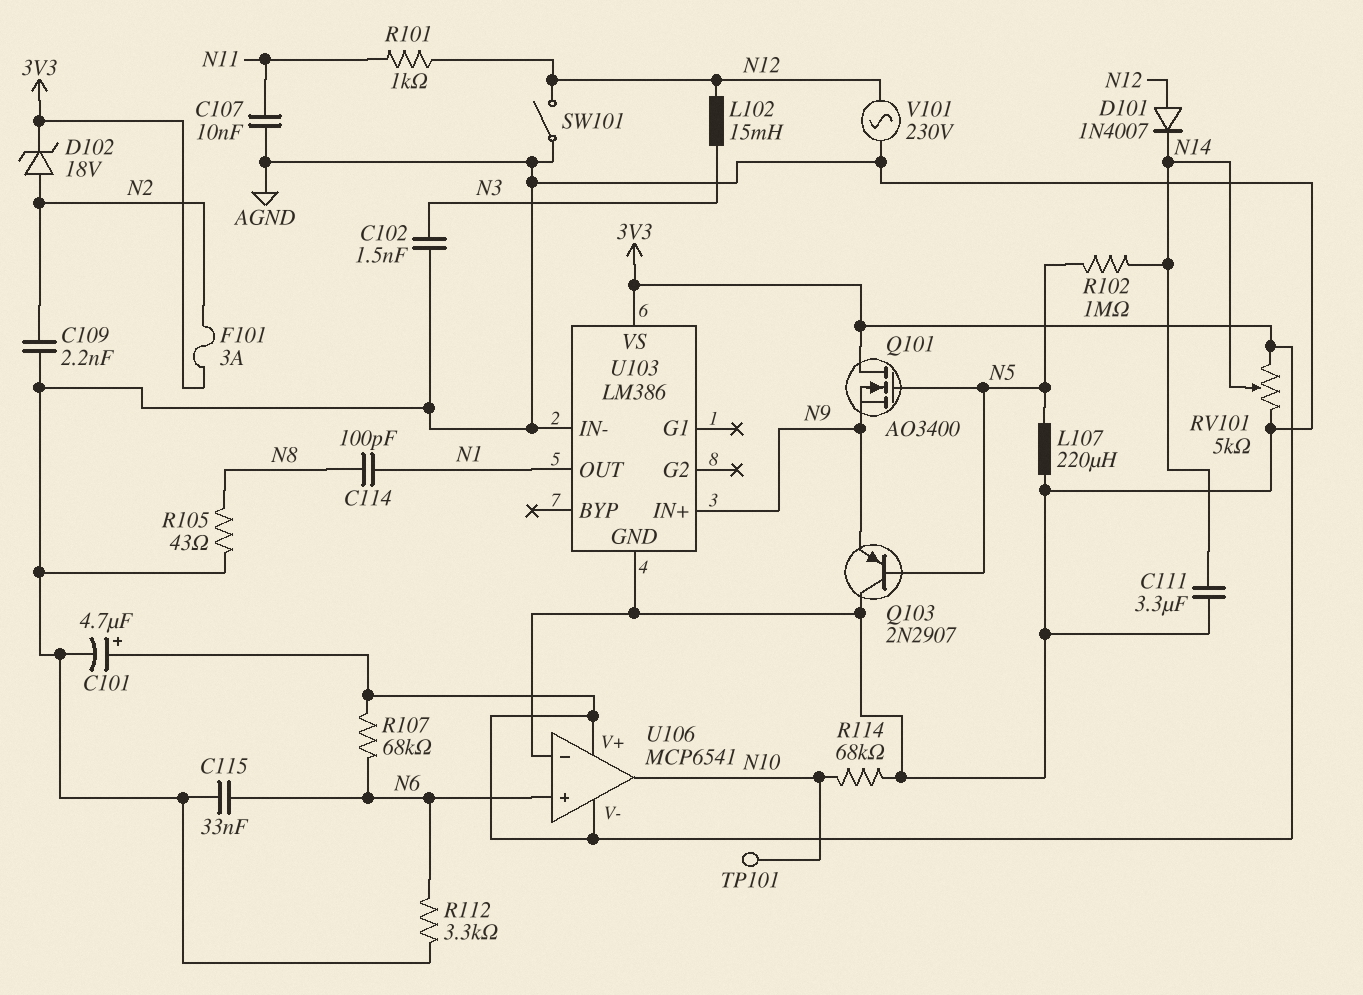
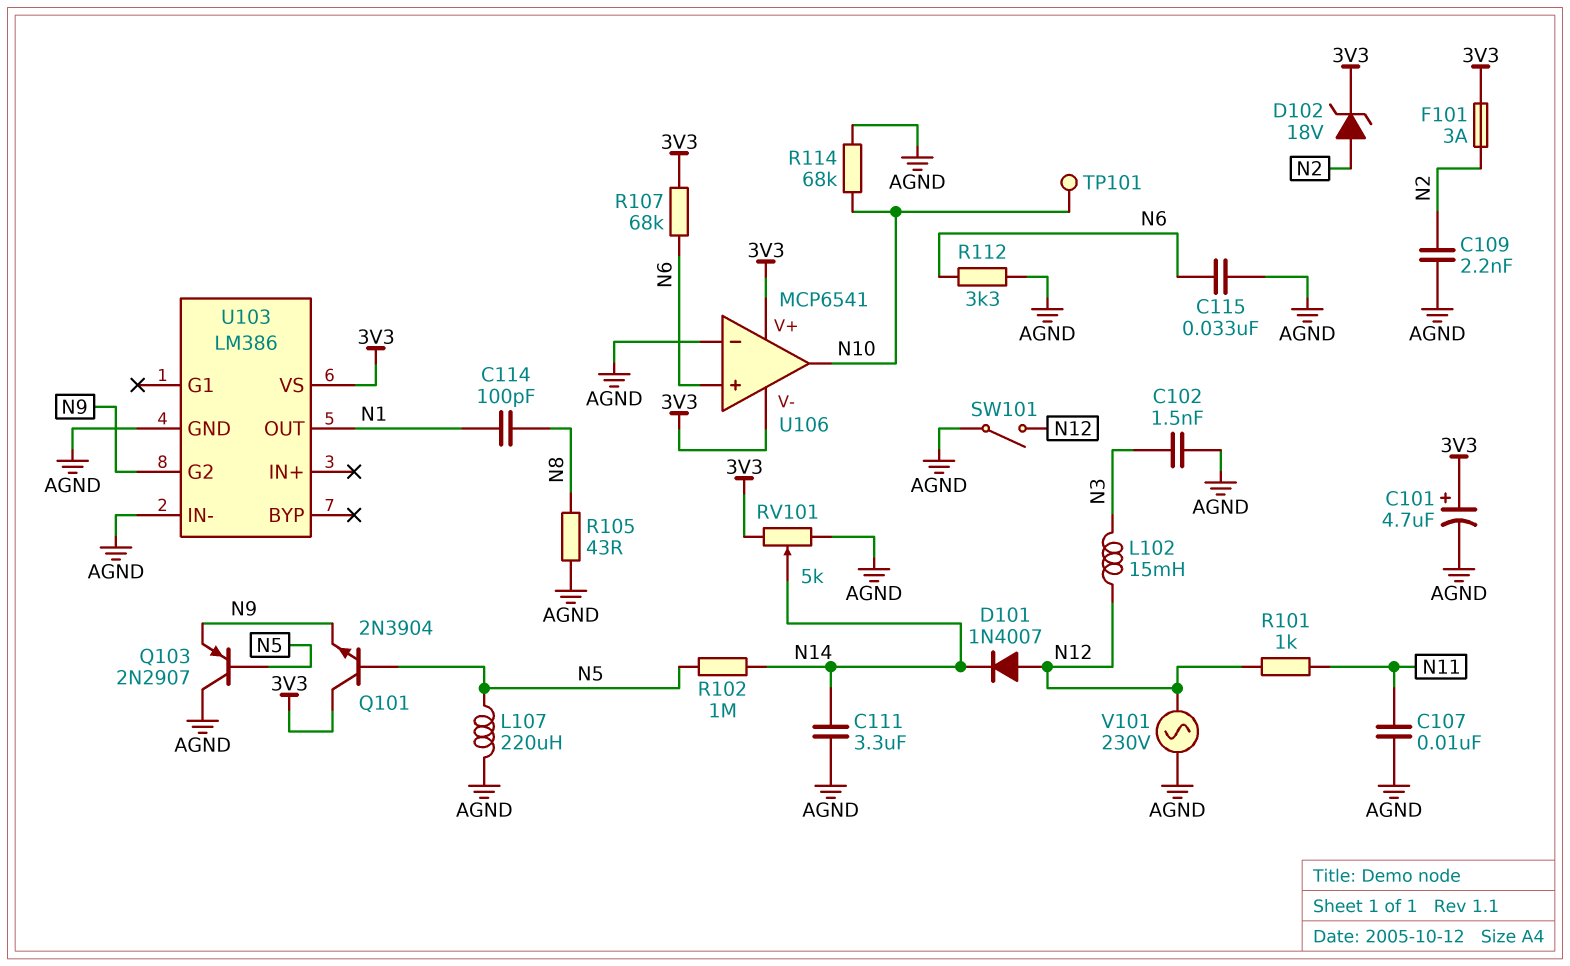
Q101: NMOS AO3400 (G N5, D 3V3, S N9) -> NPN 2N3904 (B N5, C 3V3, E N9)
U103 pin G2: none -> N9
U103 pin IN+: N9 -> none

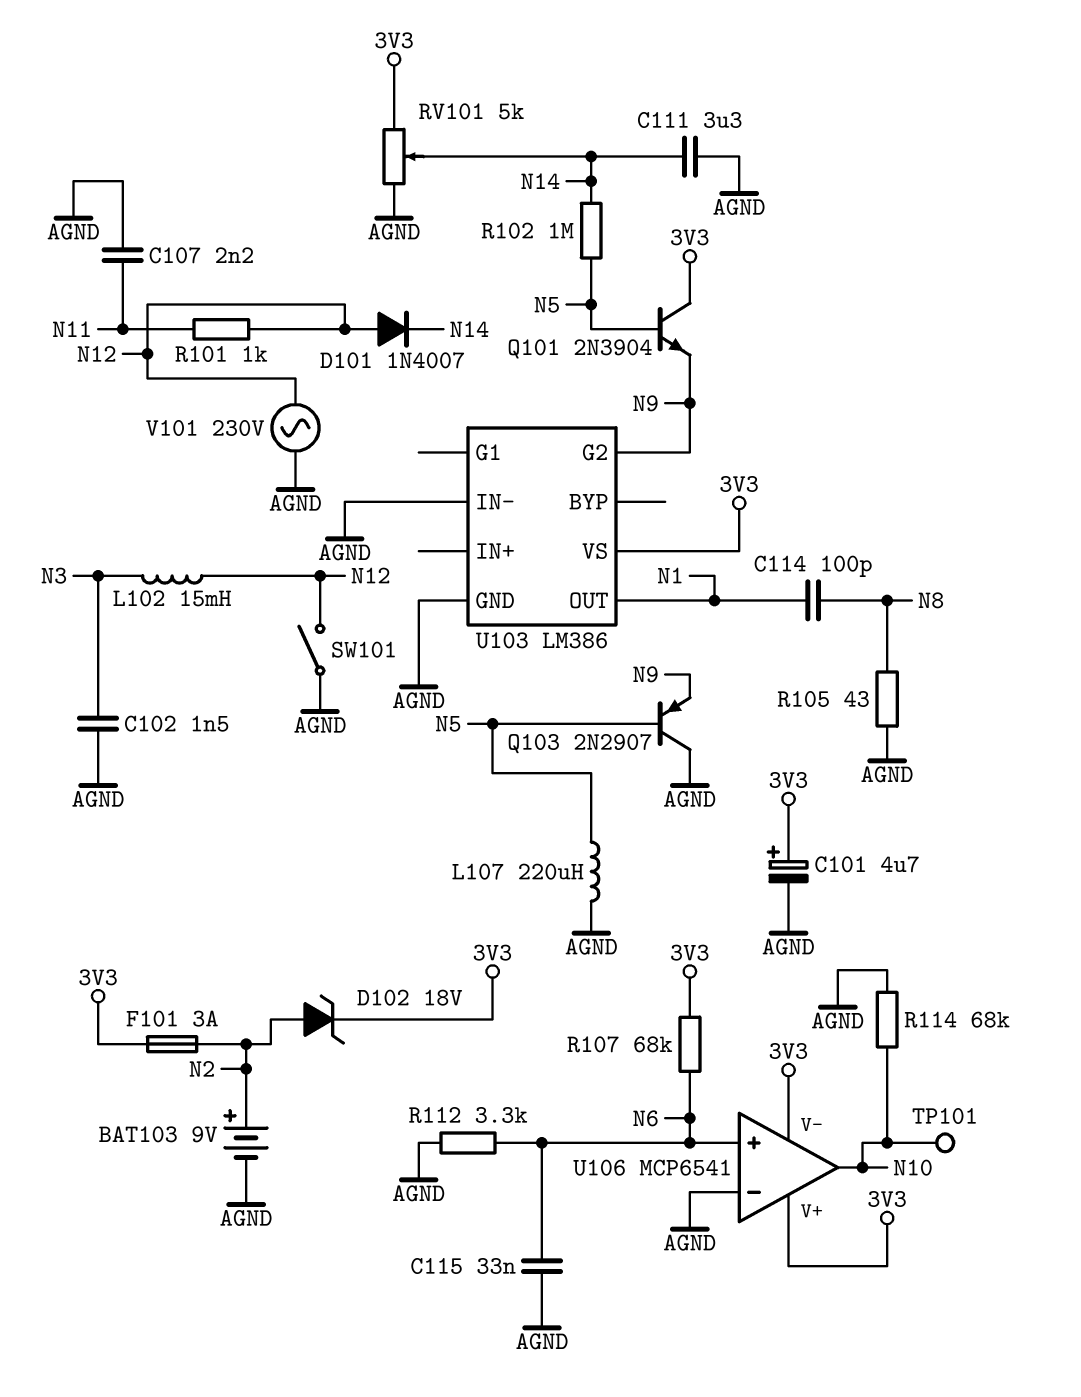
BAT103: none -> 9V (plus N2, minus AGND)
C107: 10nF (AGND, N11) -> 2.2nF (AGND, N11)
C109: 2.2nF (AGND, N2) -> none

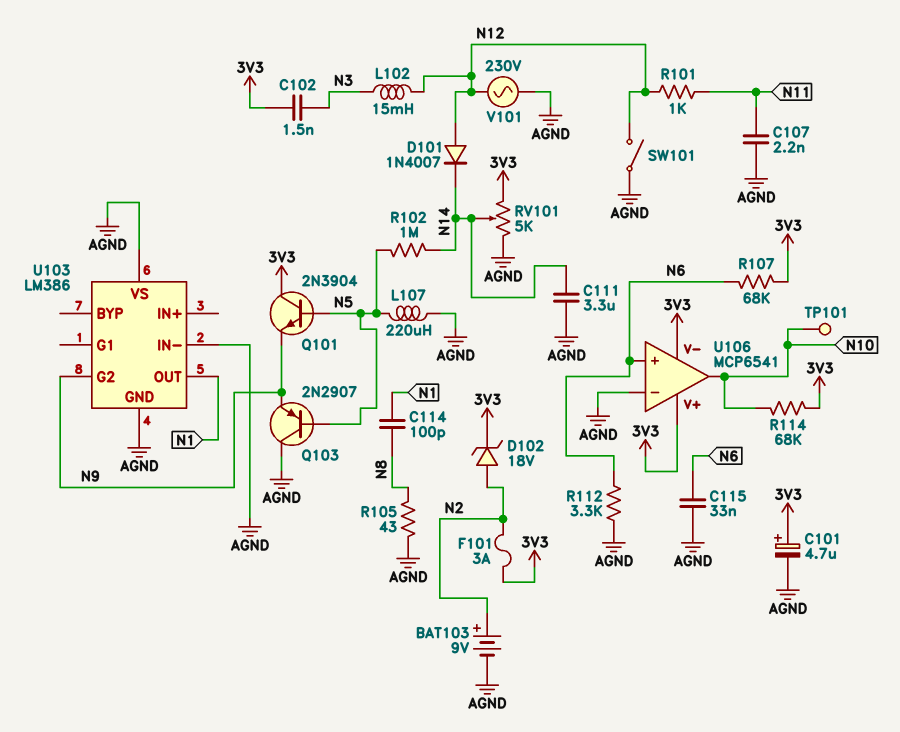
C102: 1.5nF (AGND, N3) -> 1.5nF (3V3, N3)
R114: 68k (AGND, N10) -> 68k (3V3, N10)
U103 pin VS: 3V3 -> AGND

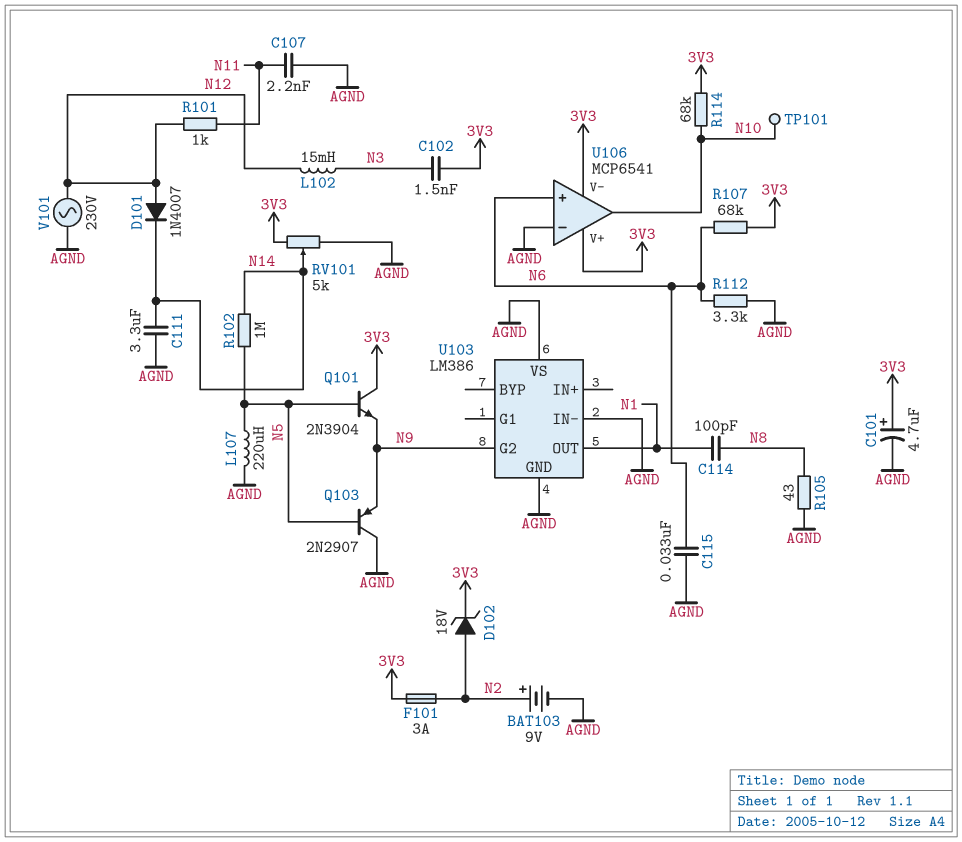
SW101: switch (AGND, N12) -> none

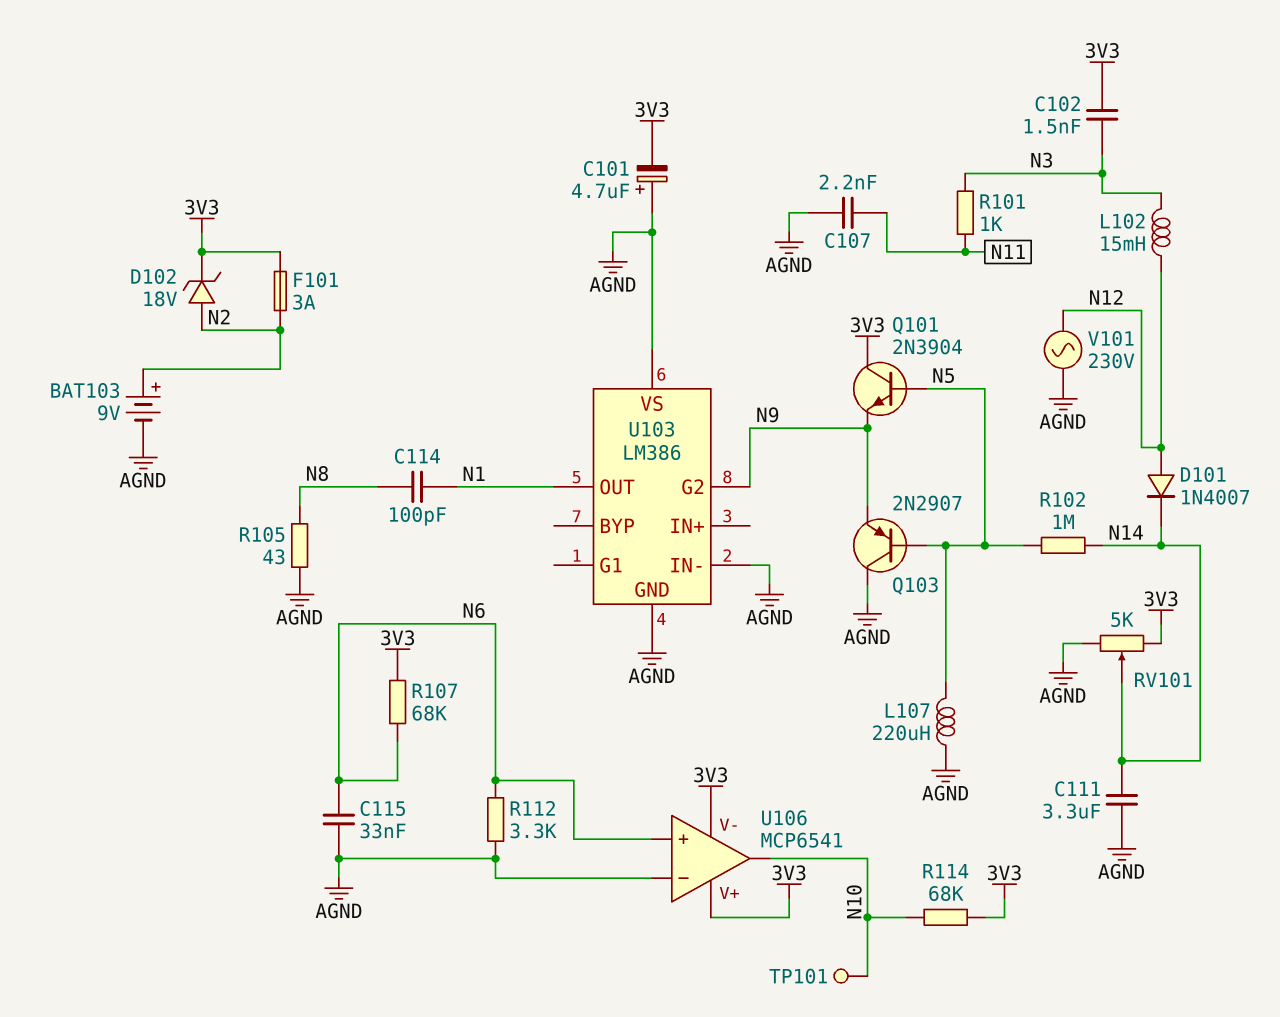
C101: 4.7uF (plus 3V3, minus AGND) -> 4.7uF (plus AGND, minus 3V3)
R101: 1k (N11, N12) -> 1k (N3, N11)

